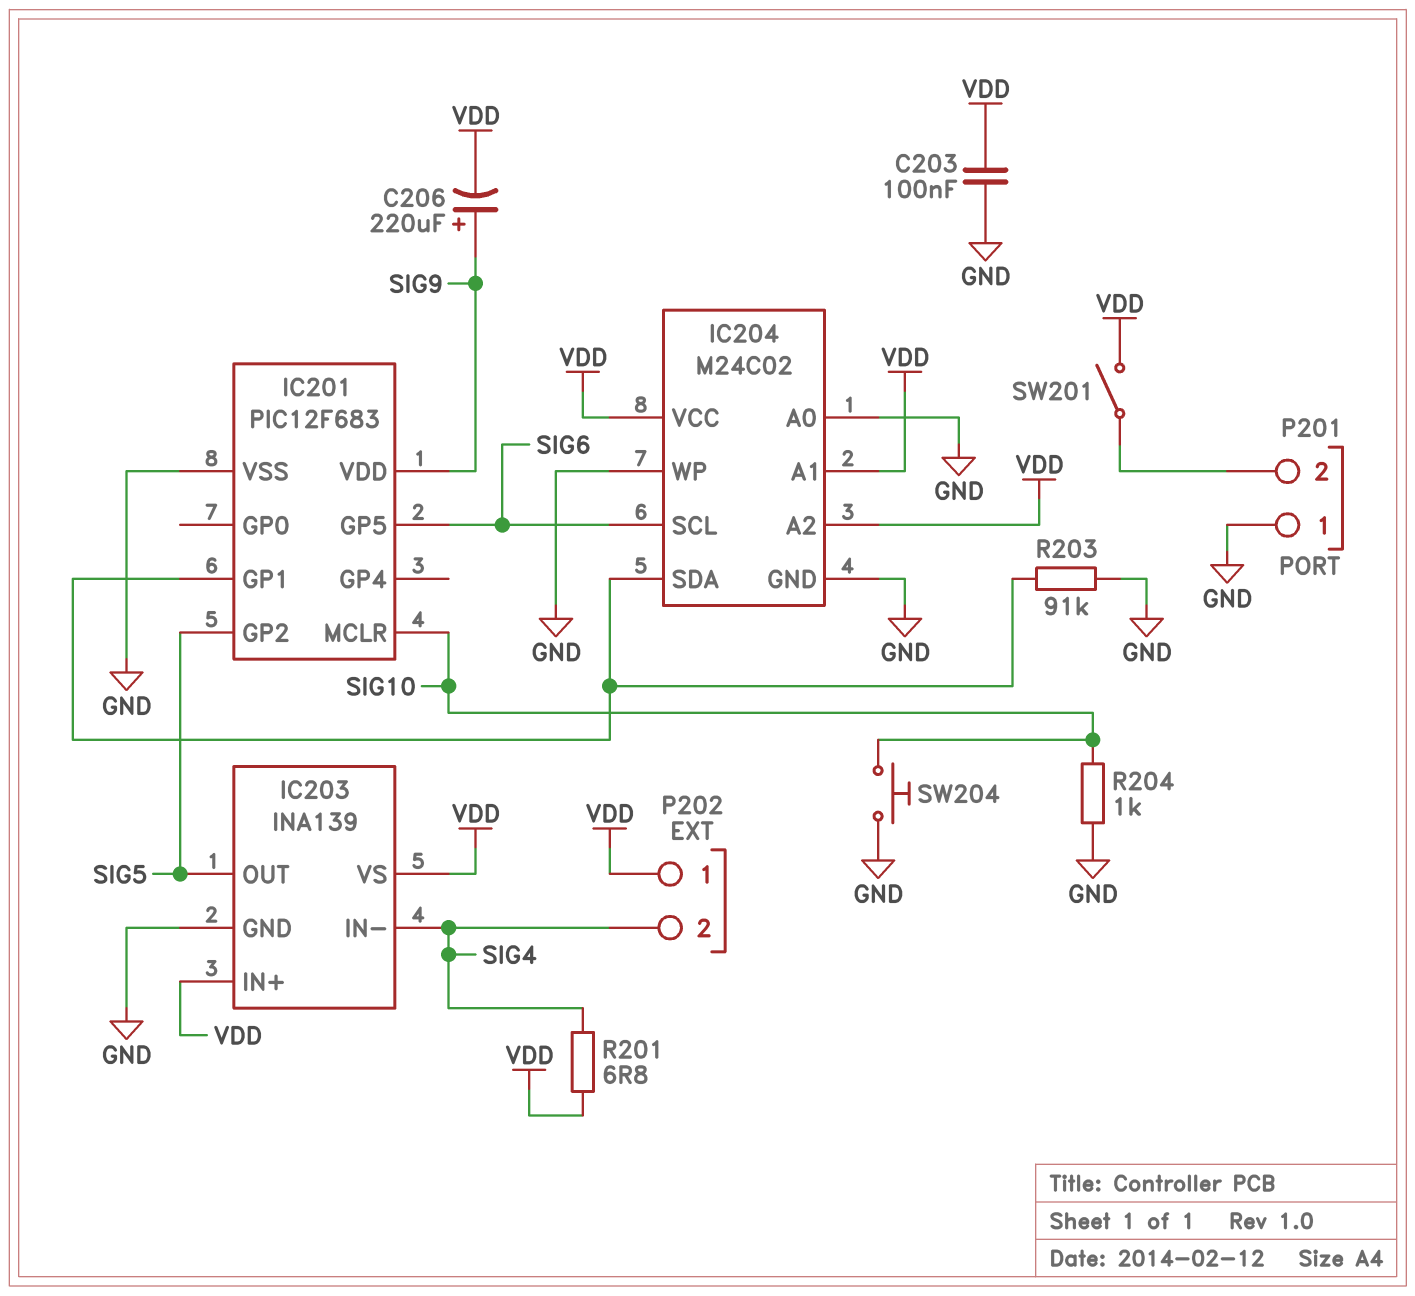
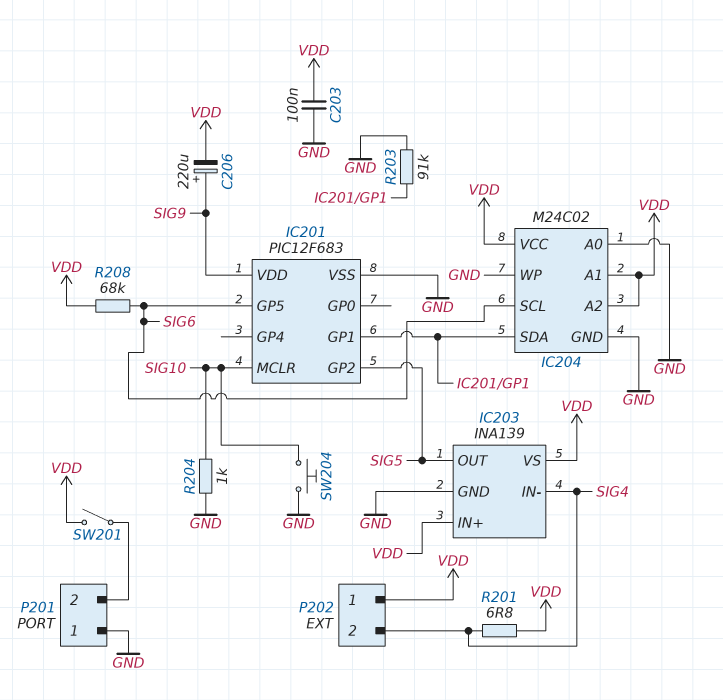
R208: none -> 68k (SIG6, VDD)

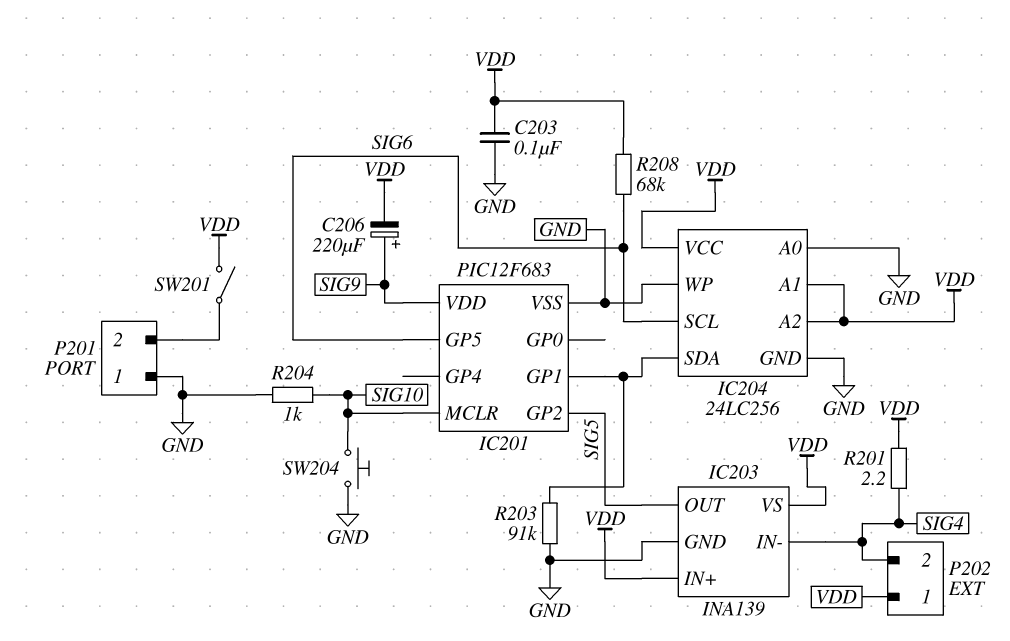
IC204: M24C02 -> 24LC256
R201: 6.8 (SIG4, VDD) -> 2.2 (SIG4, VDD)

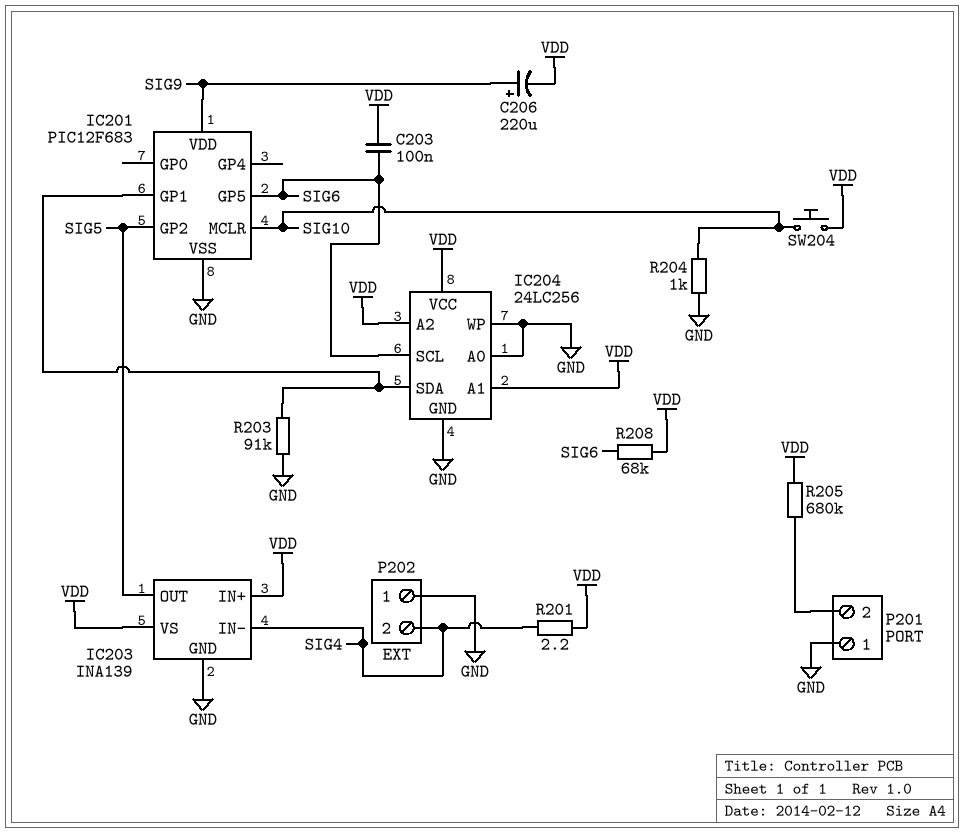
C203: 100nF (GND, VDD) -> 100nF (SIG6, VDD)
P202 pin 1: VDD -> GND
R205: none -> 680k (P201/2, VDD)
SW201: switch (P201/2, VDD) -> none
SW204: button (GND, SIG10) -> button (SIG10, VDD)

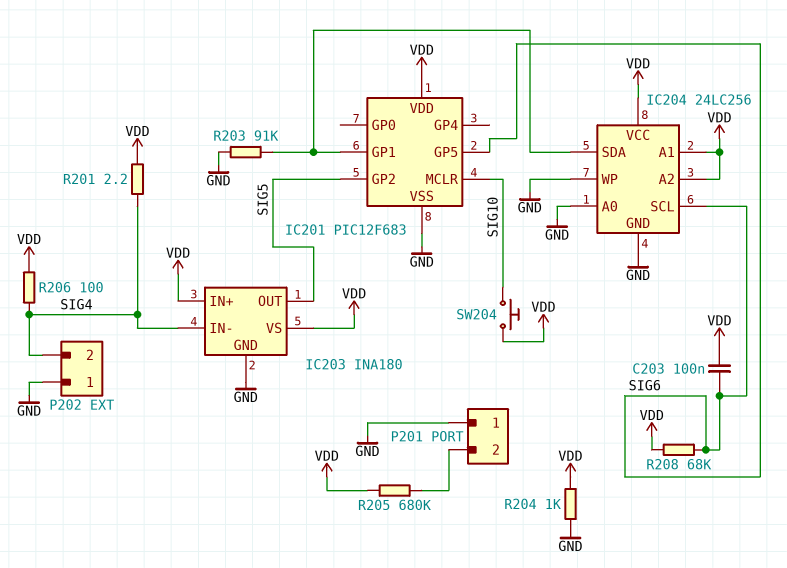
C206: 220uF (plus SIG9, minus VDD) -> none
IC201 pin VDD: SIG9 -> VDD
IC203: INA139 -> INA180
R204: 1k (GND, SIG10) -> 1k (GND, VDD)
R206: none -> 100 (SIG4, VDD)

